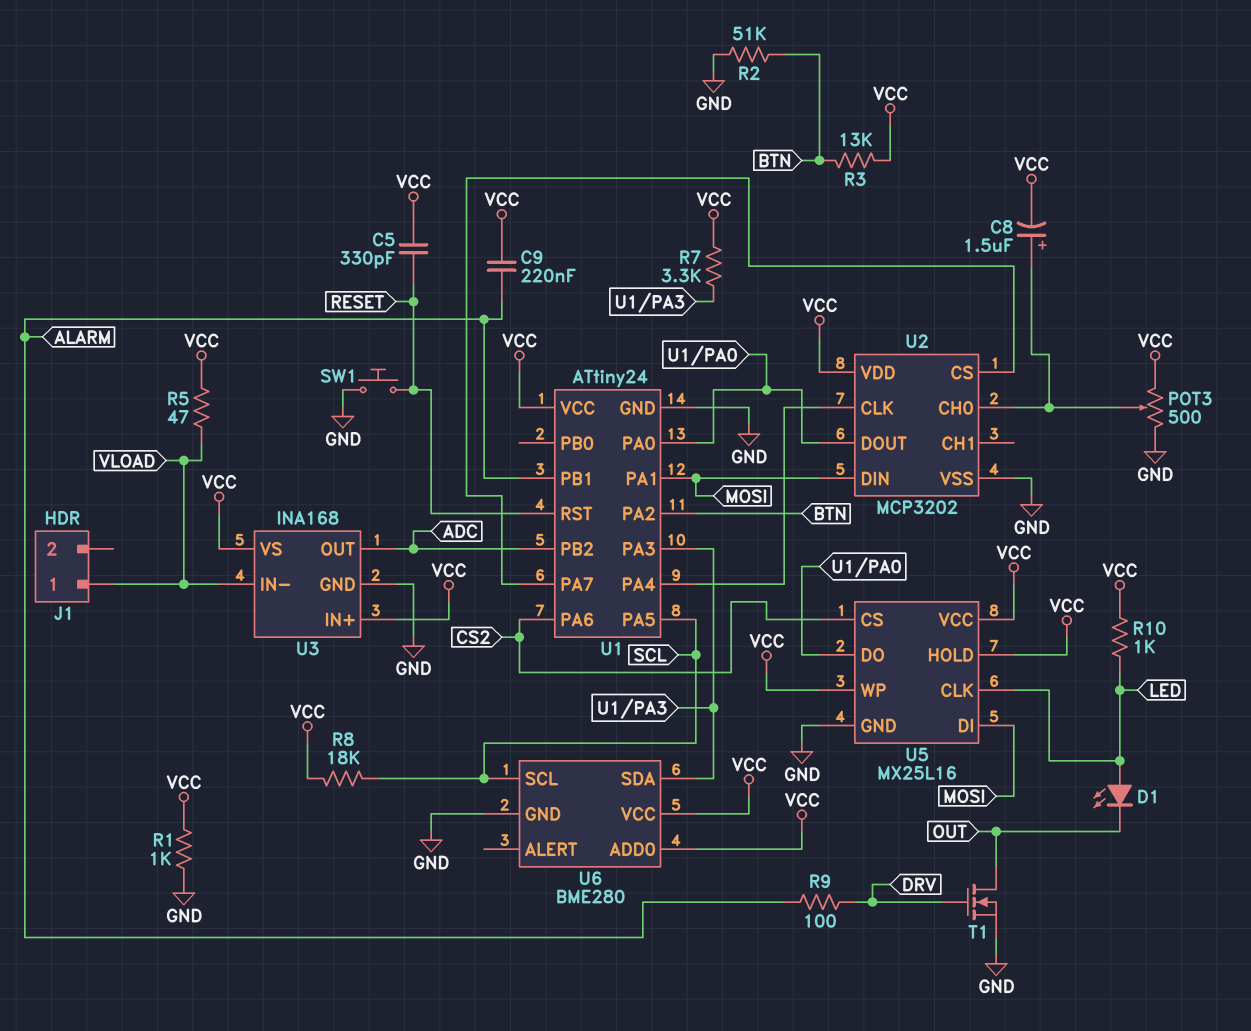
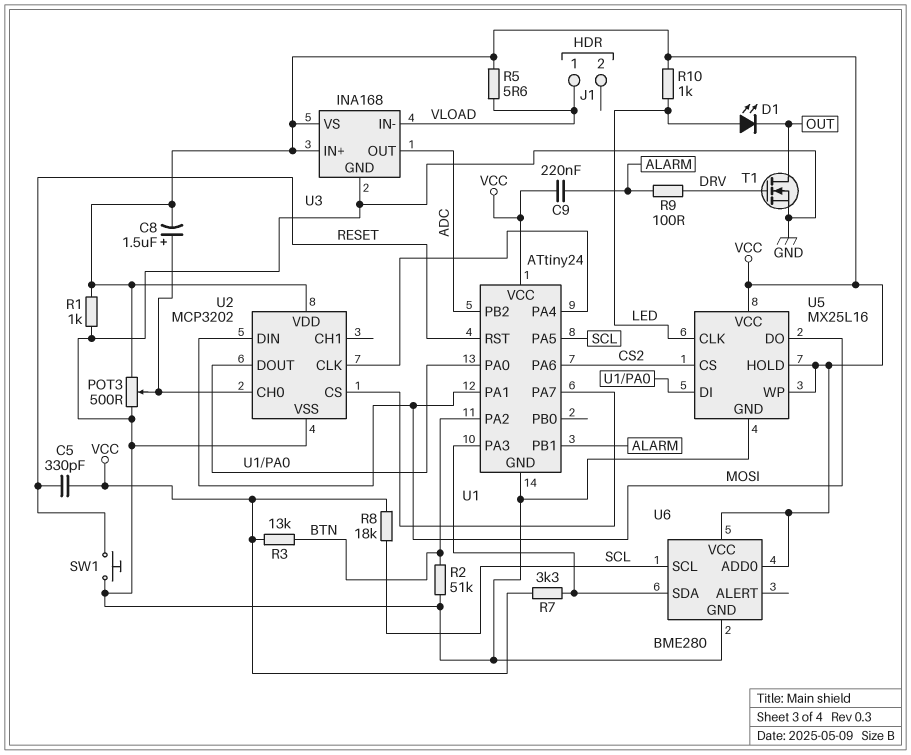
R5: 47 (VCC, VLOAD) -> 5.6 (VCC, VLOAD)
U5 pin DI: MOSI -> U1/PA0
U5 pin DO: U1/PA0 -> MOSI

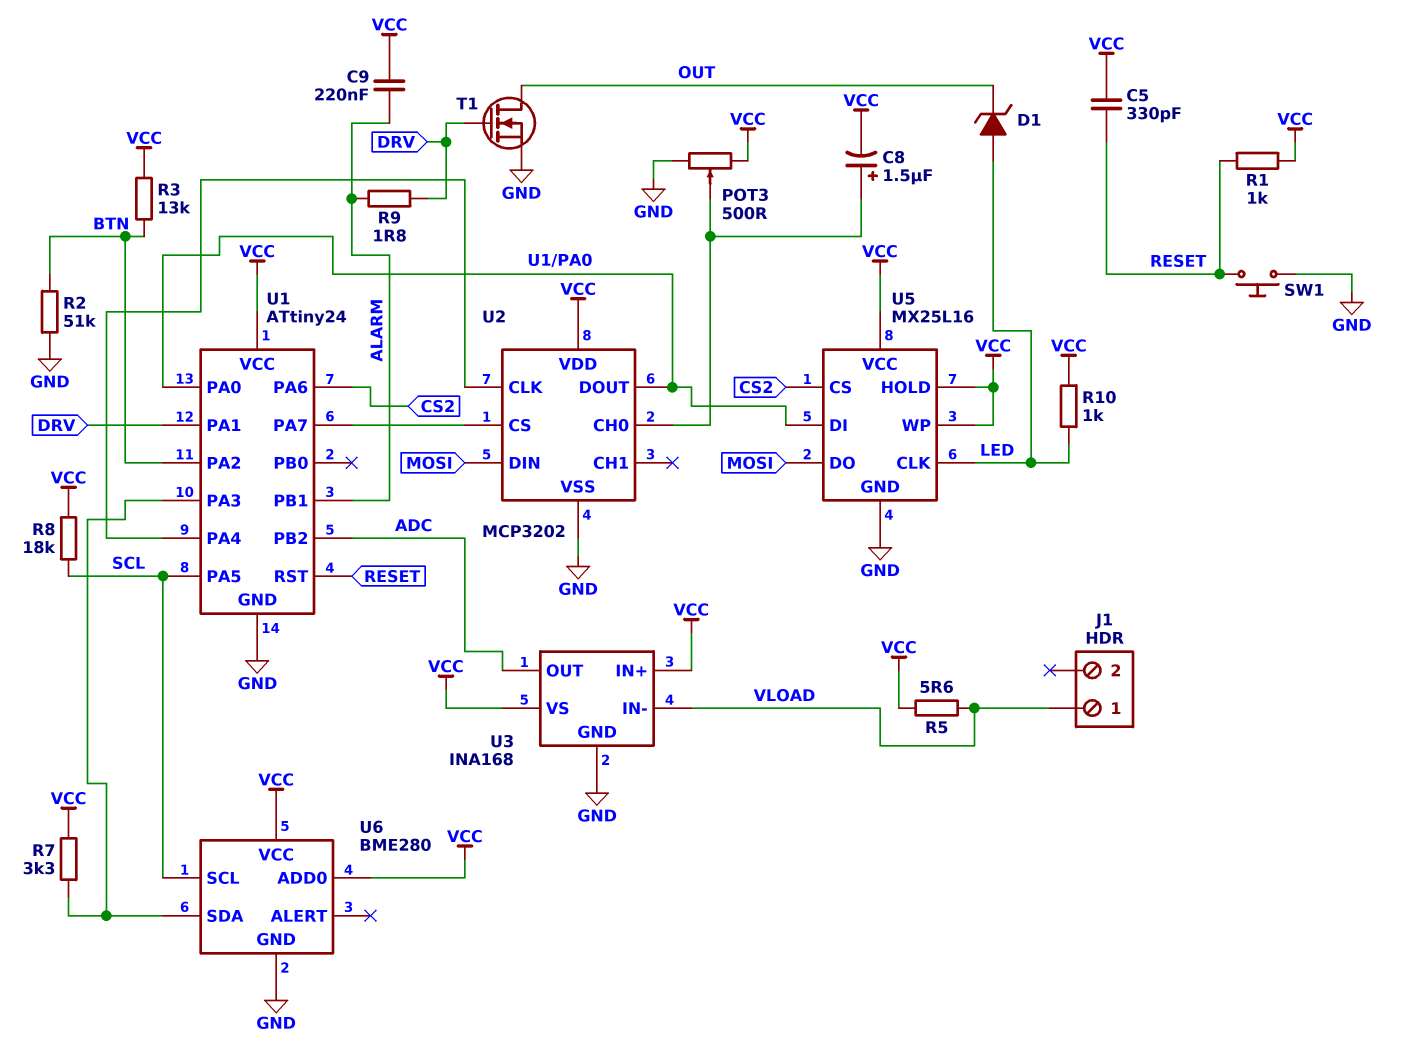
D1: LED (A LED, K OUT) -> zener (A LED, K OUT)
R1: 1k (GND, VCC) -> 1k (RESET, VCC)
R9: 100 (ALARM, DRV) -> 1.8 (ALARM, DRV)
U1 pin PA1: MOSI -> DRV

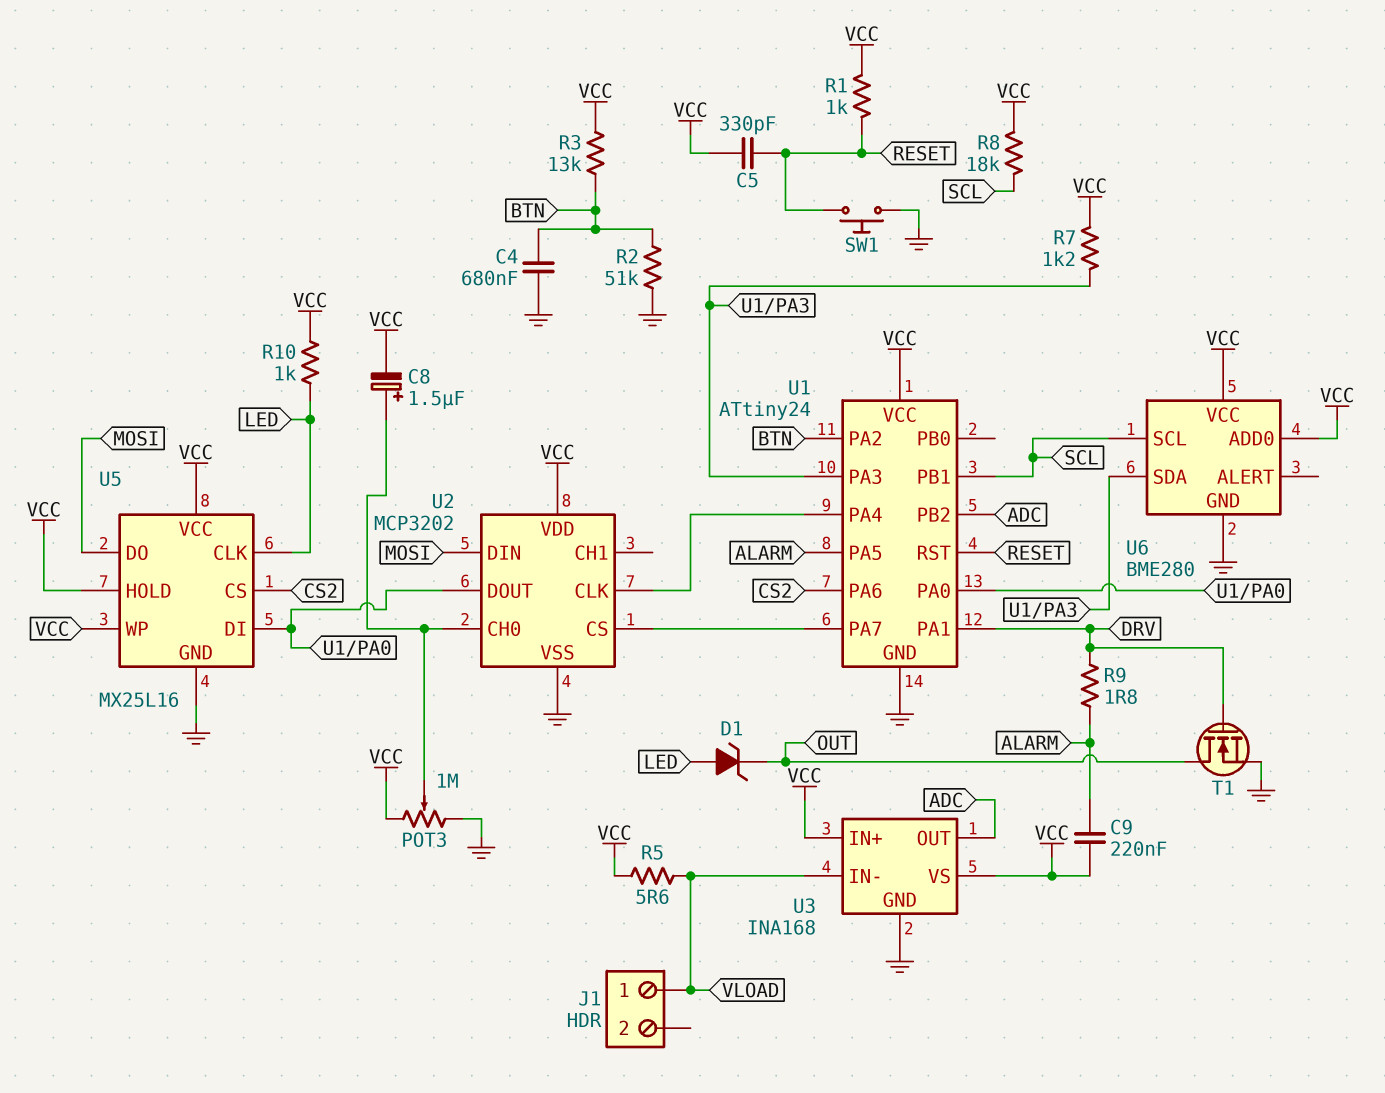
C4: none -> 680nF (BTN, GND)
POT3: 500 (GND, VCC, wiper U2/CH0) -> 1M (GND, VCC, wiper U2/CH0)
R7: 3.3k (U1/PA3, VCC) -> 1.2k (U1/PA3, VCC)
U1 pin PA5: SCL -> ALARM
U1 pin PB1: ALARM -> SCL

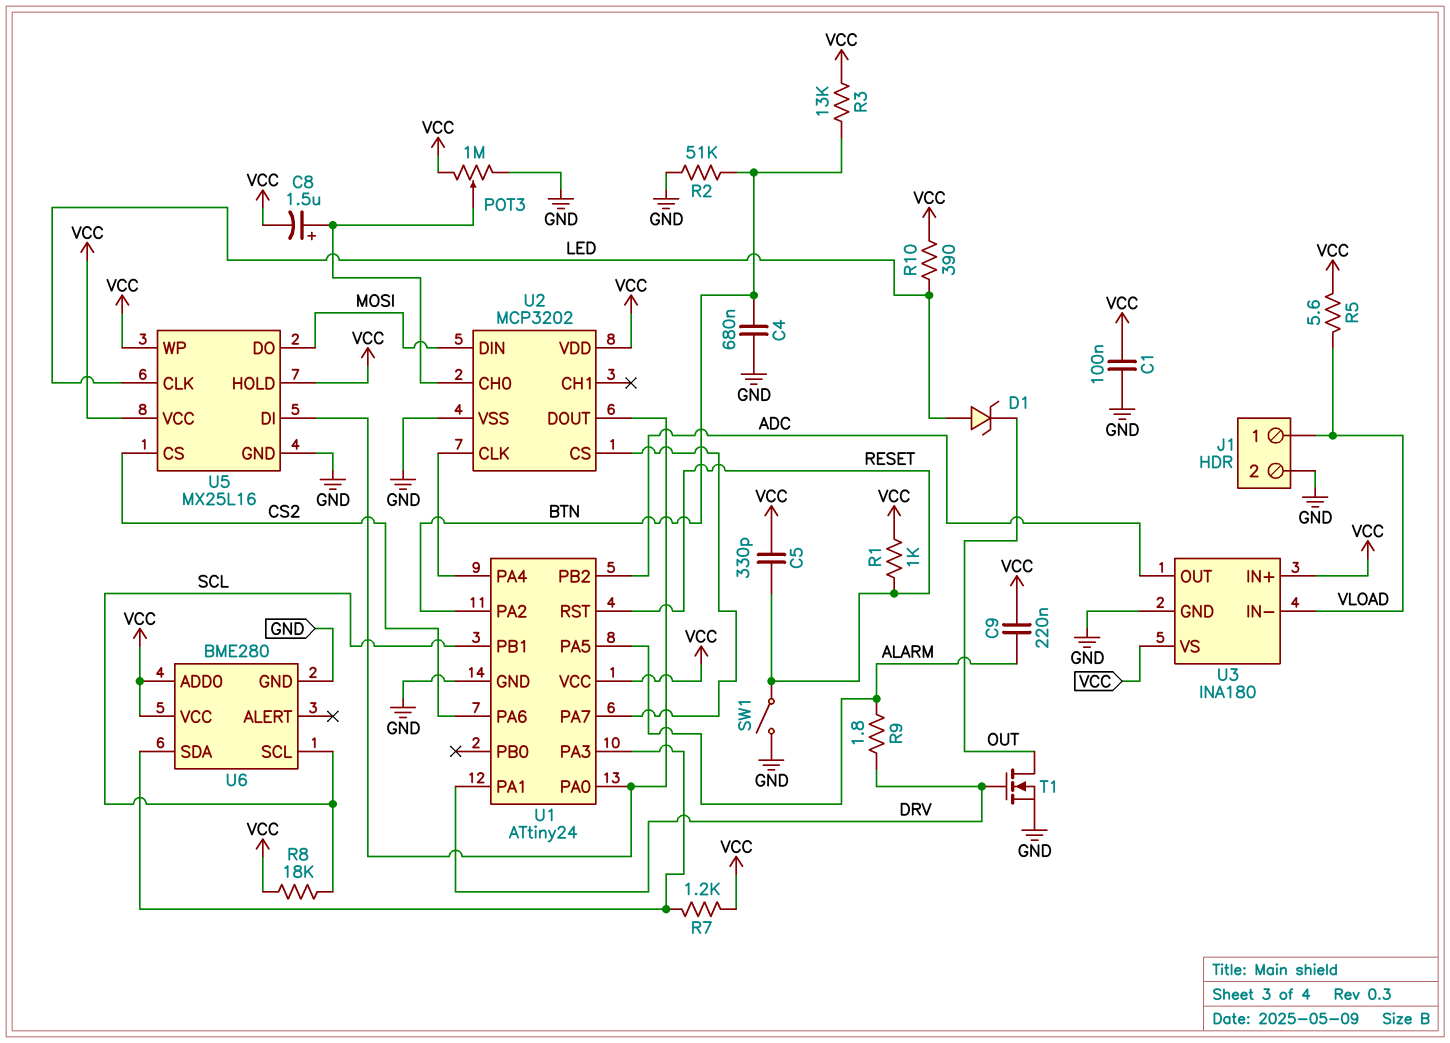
C1: none -> 100nF (GND, VCC)
J1 pin 2: none -> GND
R10: 1k (LED, VCC) -> 390 (LED, VCC)
SW1: button (GND, RESET) -> switch (GND, RESET)
U3: INA168 -> INA180

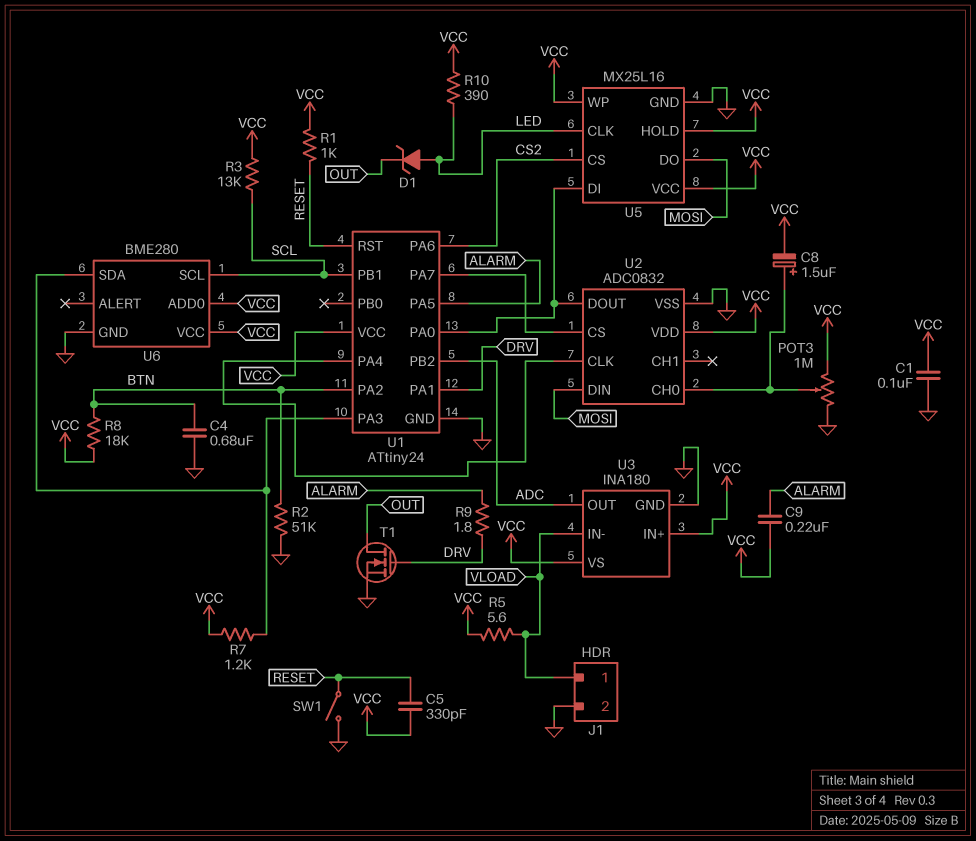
R3: 13k (BTN, VCC) -> 13k (SCL, VCC)
R8: 18k (SCL, VCC) -> 18k (BTN, VCC)
U2: MCP3202 -> ADC0832

